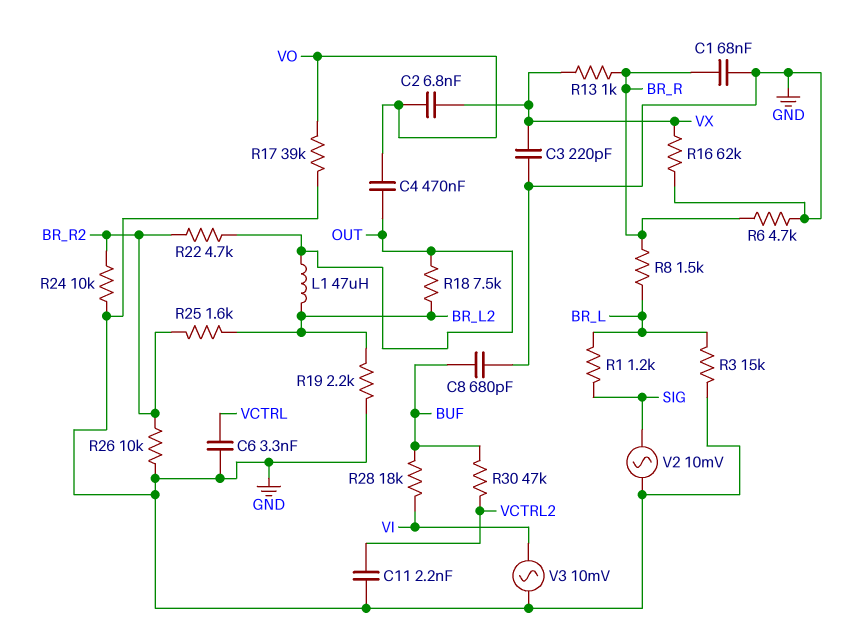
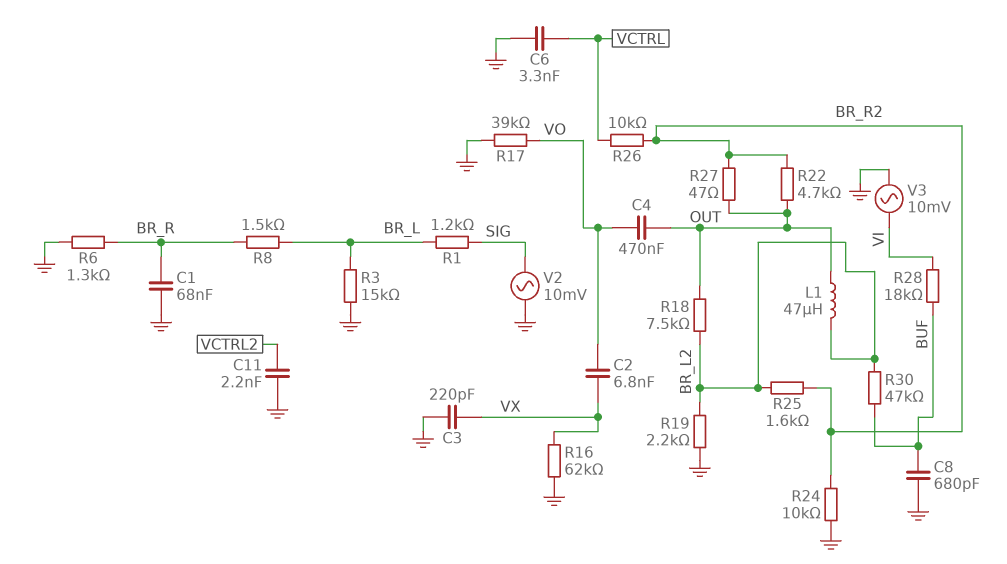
R6: 4.7k (BR_R, GND) -> 1.3k (BR_R, GND)
R13: 1k (BR_R, VX) -> none
R26: 10k (BR_R2, GND) -> 10k (BR_R2, VCTRL)
R27: none -> 47 (BR_R2, OUT)
R30: 47k (BUF, VCTRL2) -> 47k (BR_L2, BUF)

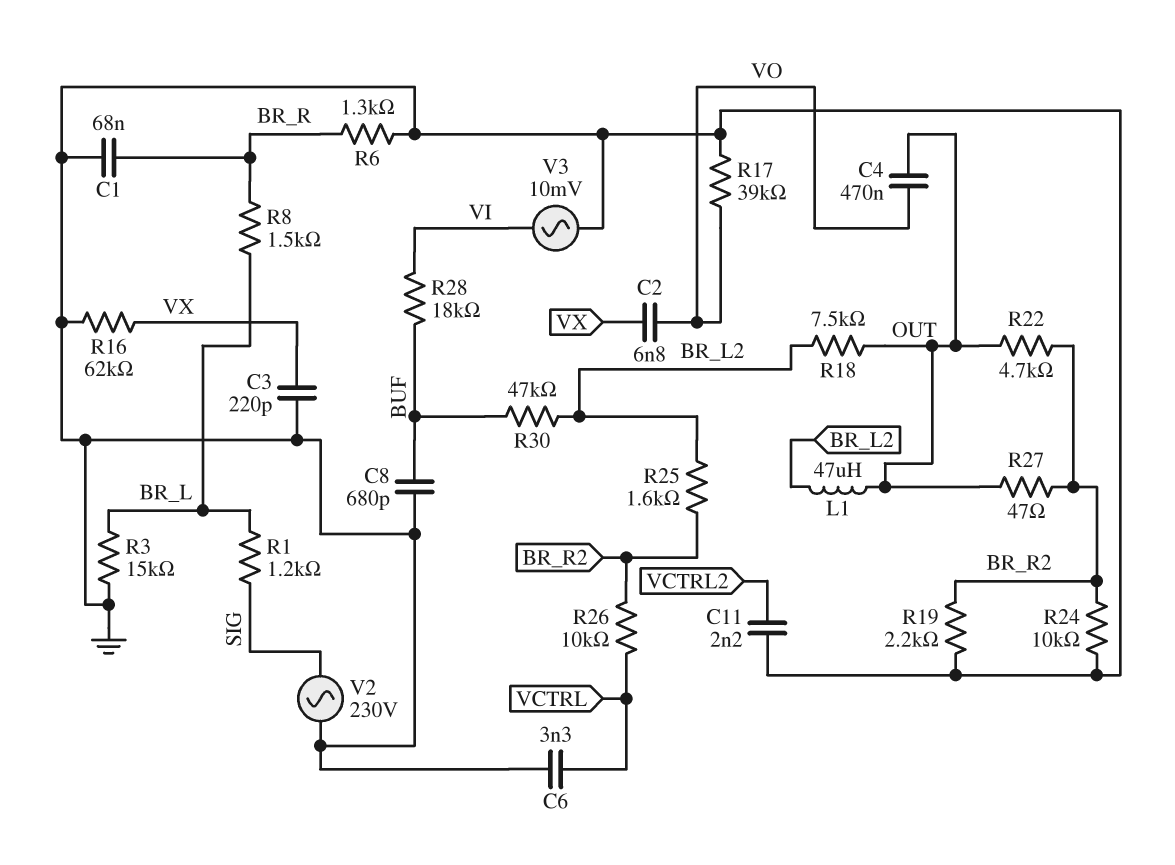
R19: 2.2k (BR_L2, GND) -> 2.2k (BR_R2, GND)
V2: AC 10mV (GND, SIG) -> AC 230V (GND, SIG)

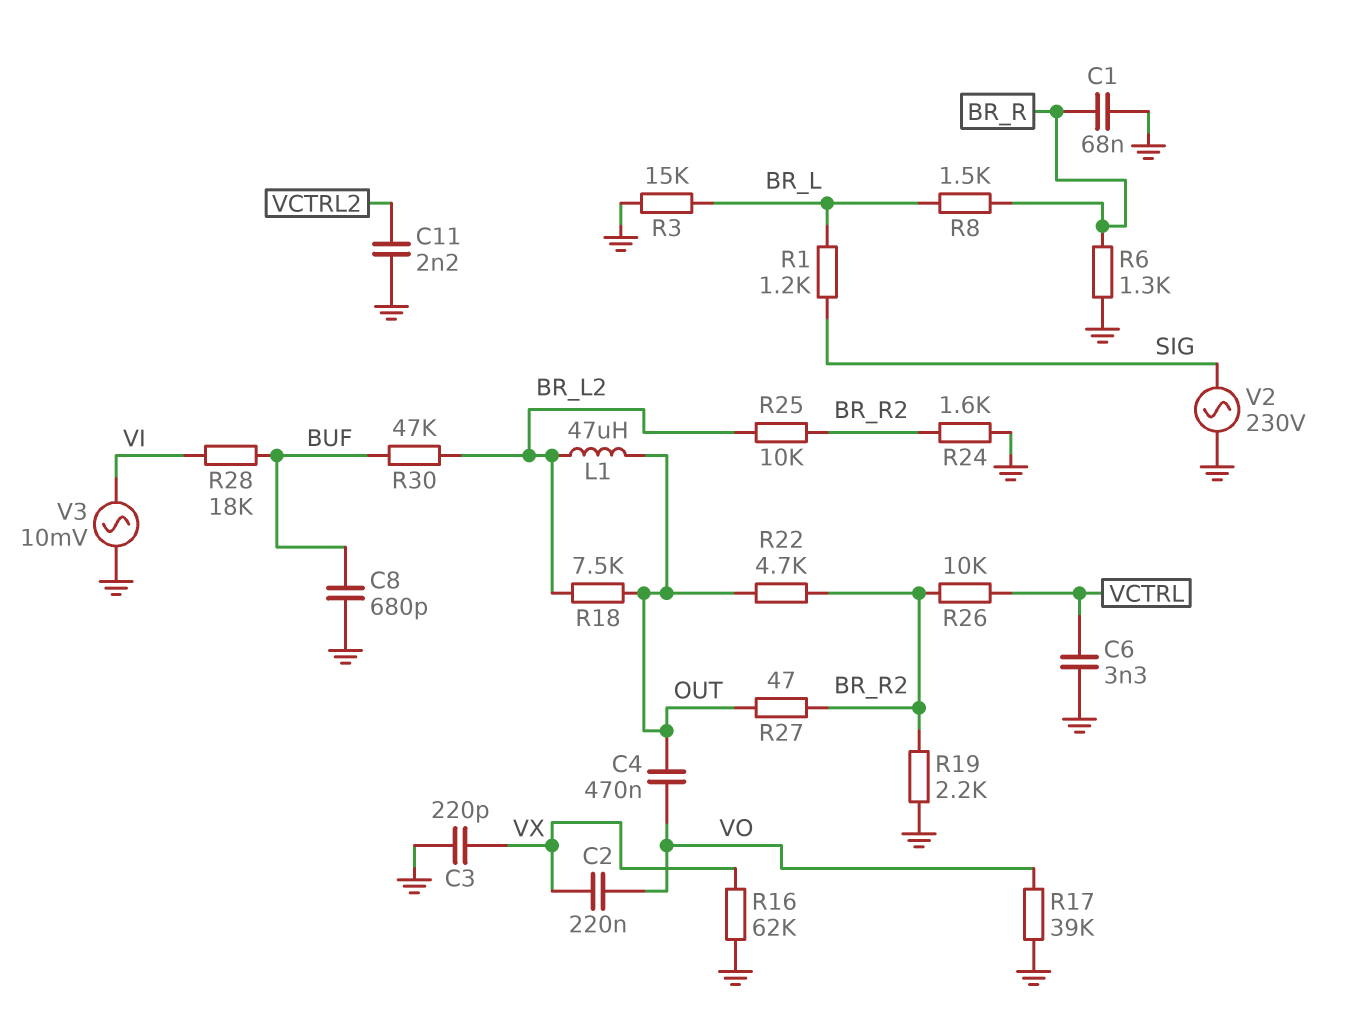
C2: 6.8nF (VO, VX) -> 220nF (VO, VX)
R24: 10k (BR_R2, GND) -> 1.6k (BR_R2, GND)
R25: 1.6k (BR_L2, BR_R2) -> 10k (BR_L2, BR_R2)

